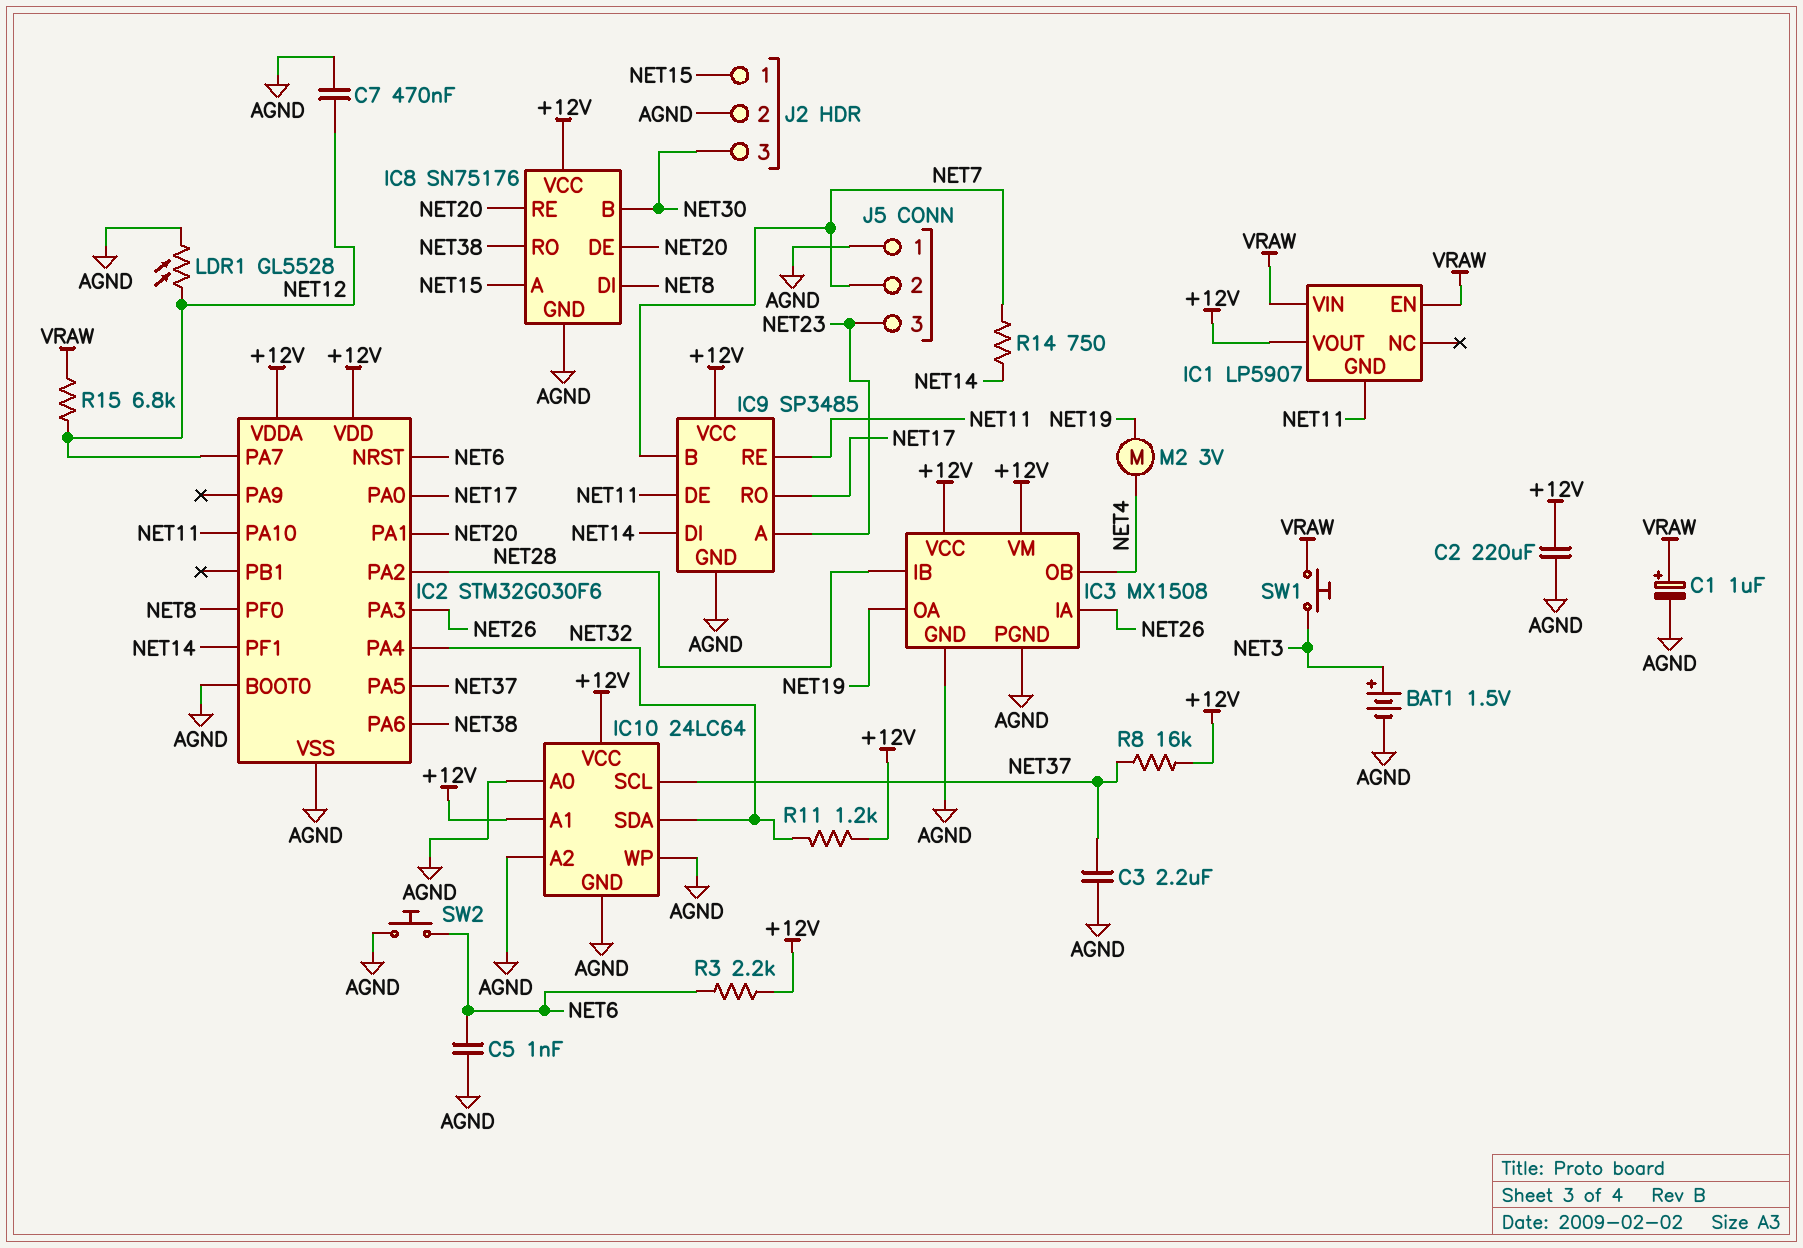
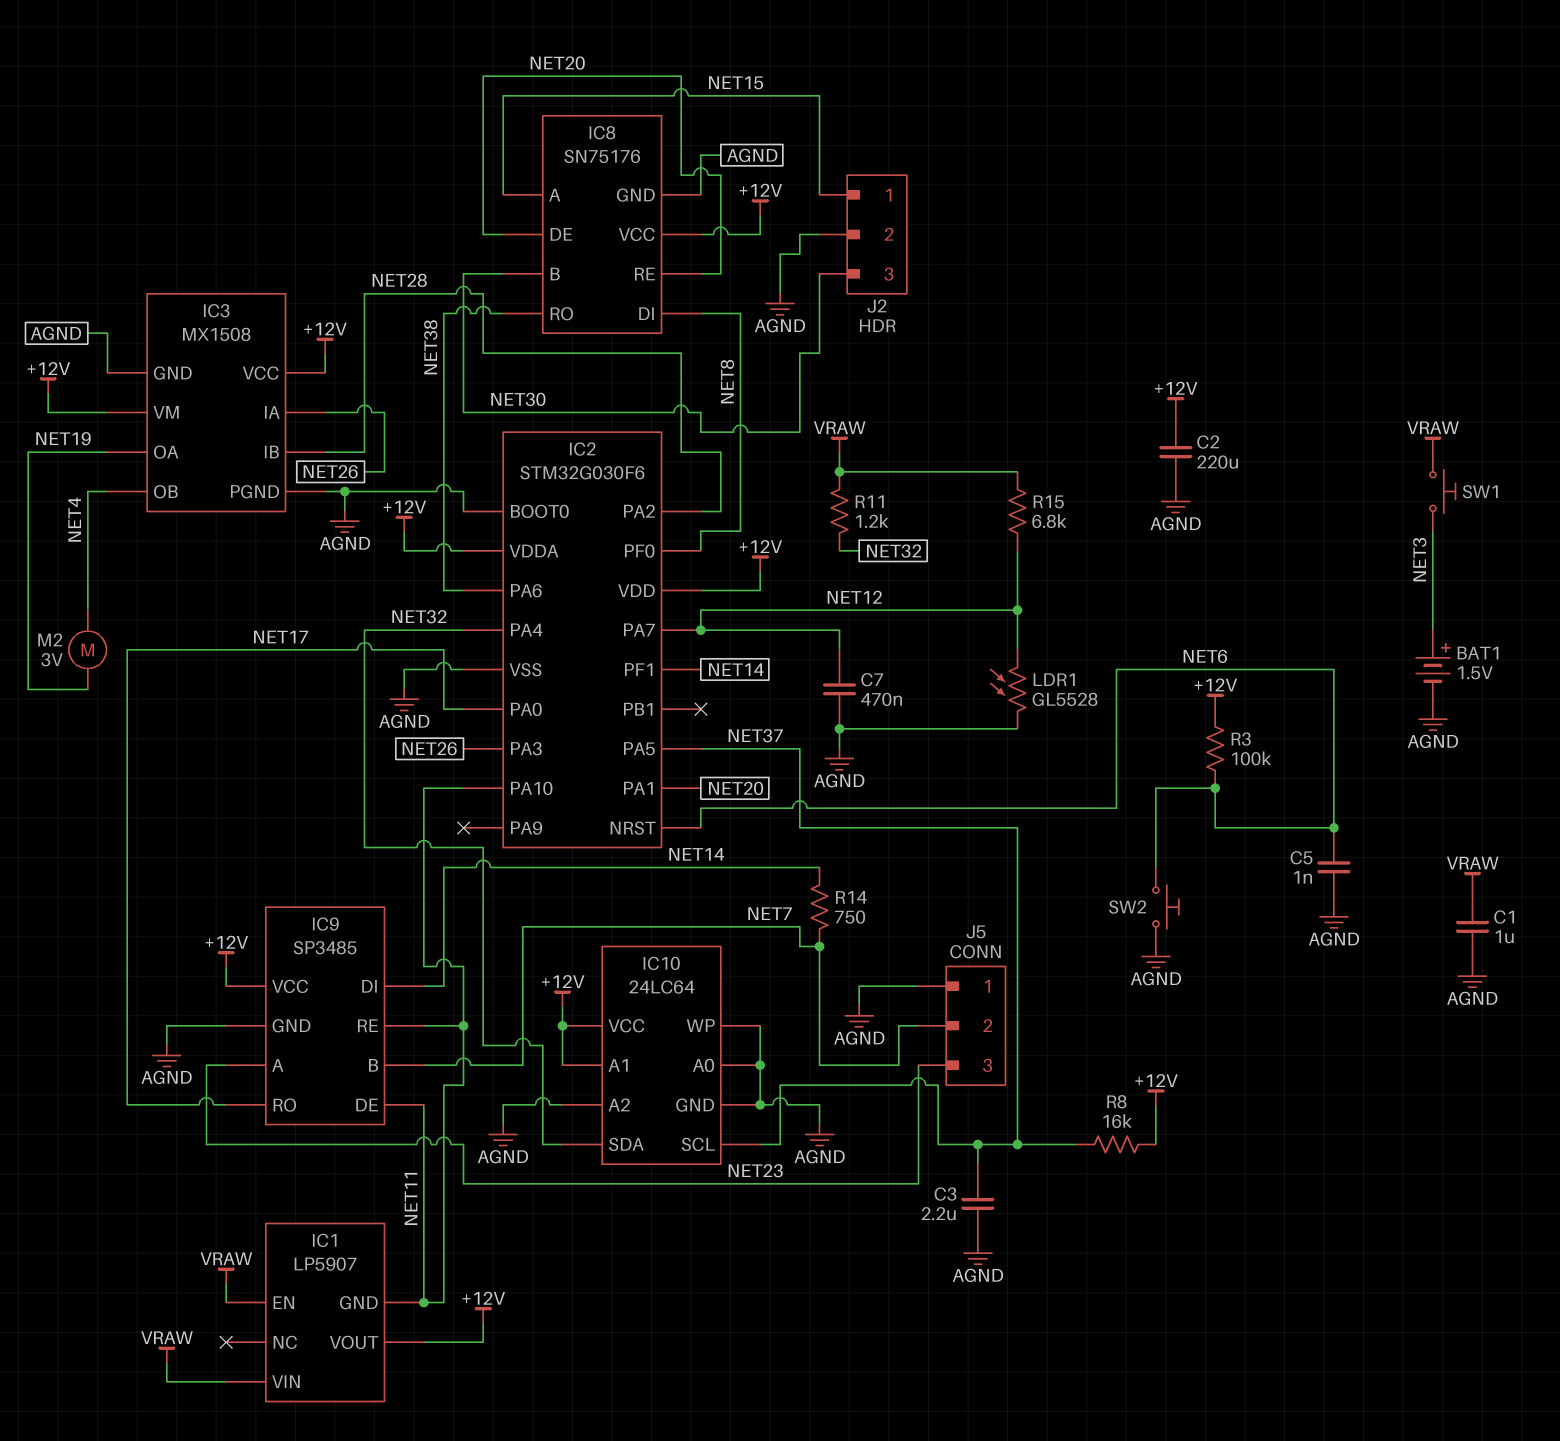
C1: 1uF (plus VRAW, minus AGND) -> 1uF (AGND, VRAW)
R3: 2.2k (+12V, NET6) -> 100k (+12V, NET6)
R11: 1.2k (+12V, NET32) -> 1.2k (NET32, VRAW)

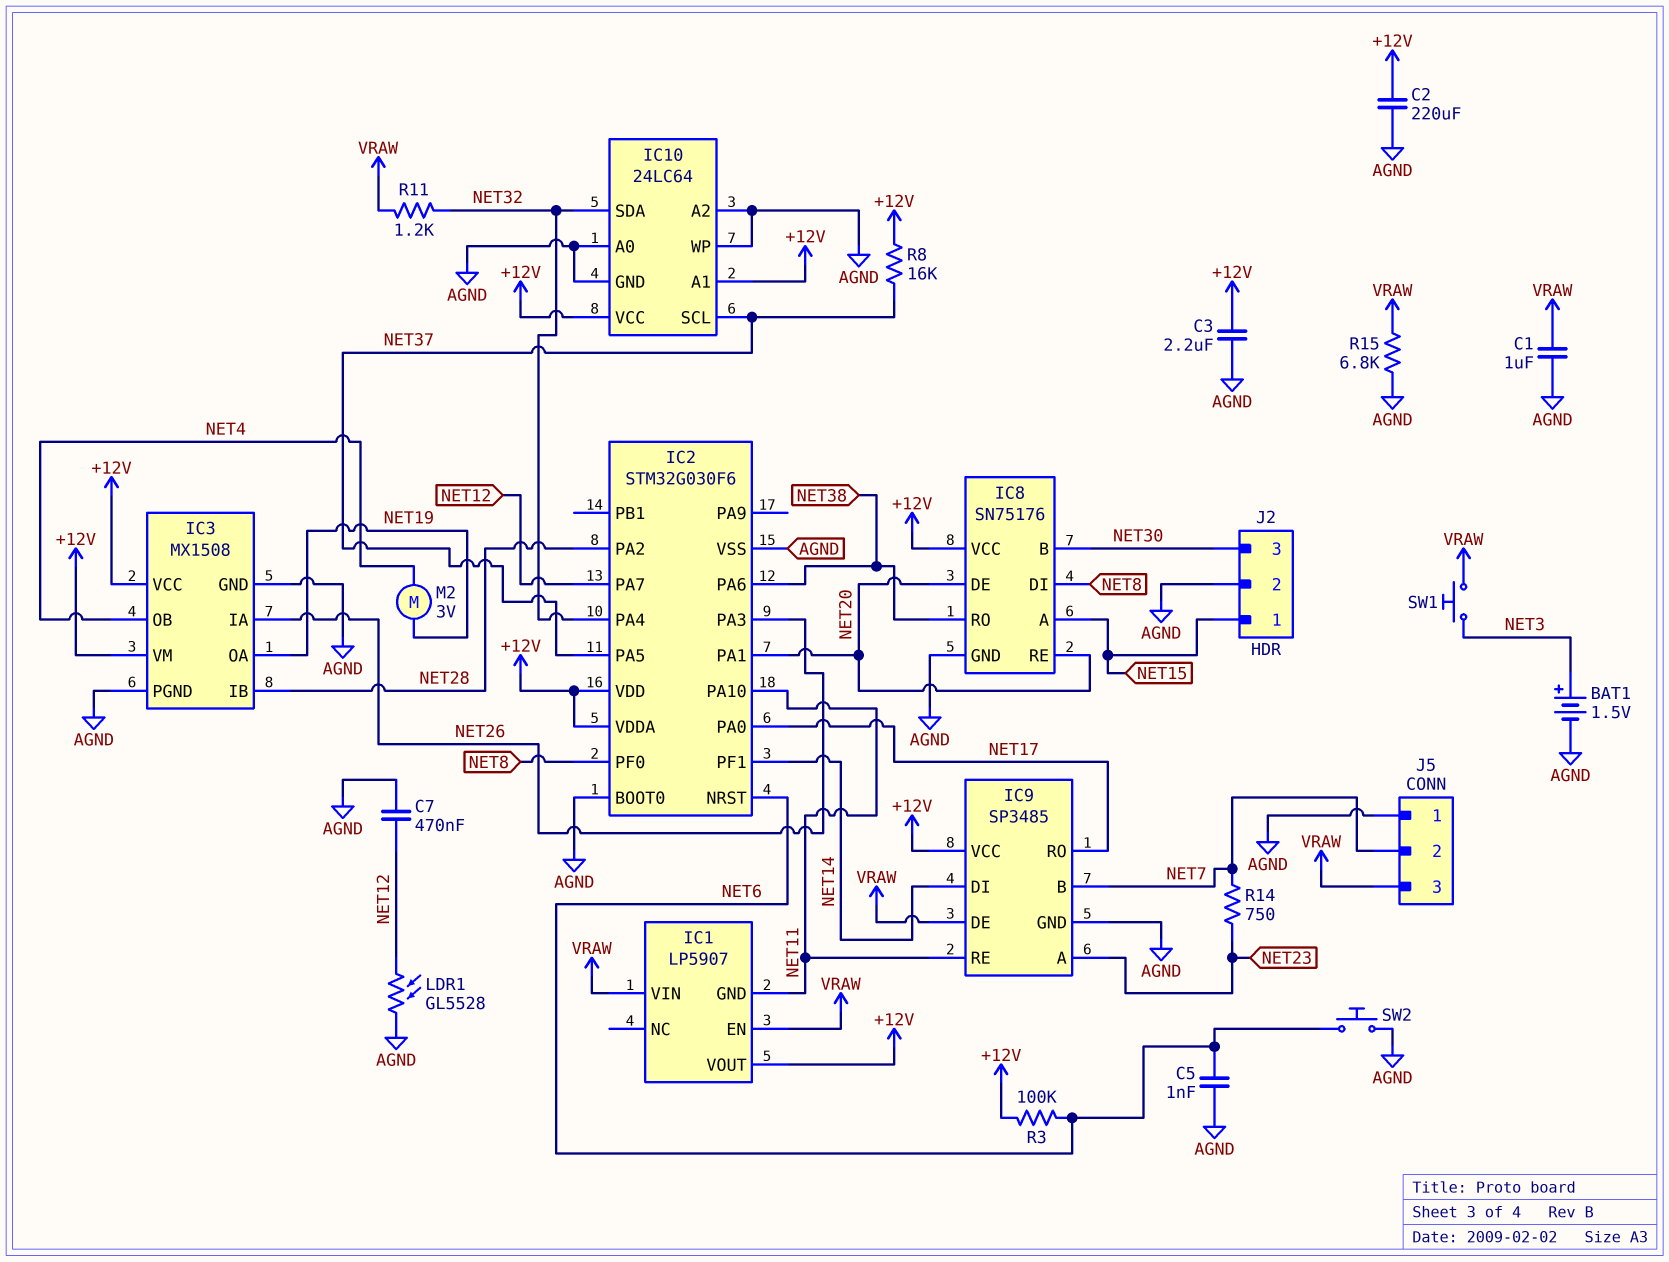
C3: 2.2uF (AGND, NET37) -> 2.2uF (+12V, AGND)
IC9 pin DE: NET11 -> VRAW
J5 pin 3: NET23 -> VRAW
R14: 750 (NET7, NET14) -> 750 (NET7, NET23)
R15: 6.8k (NET12, VRAW) -> 6.8k (AGND, VRAW)

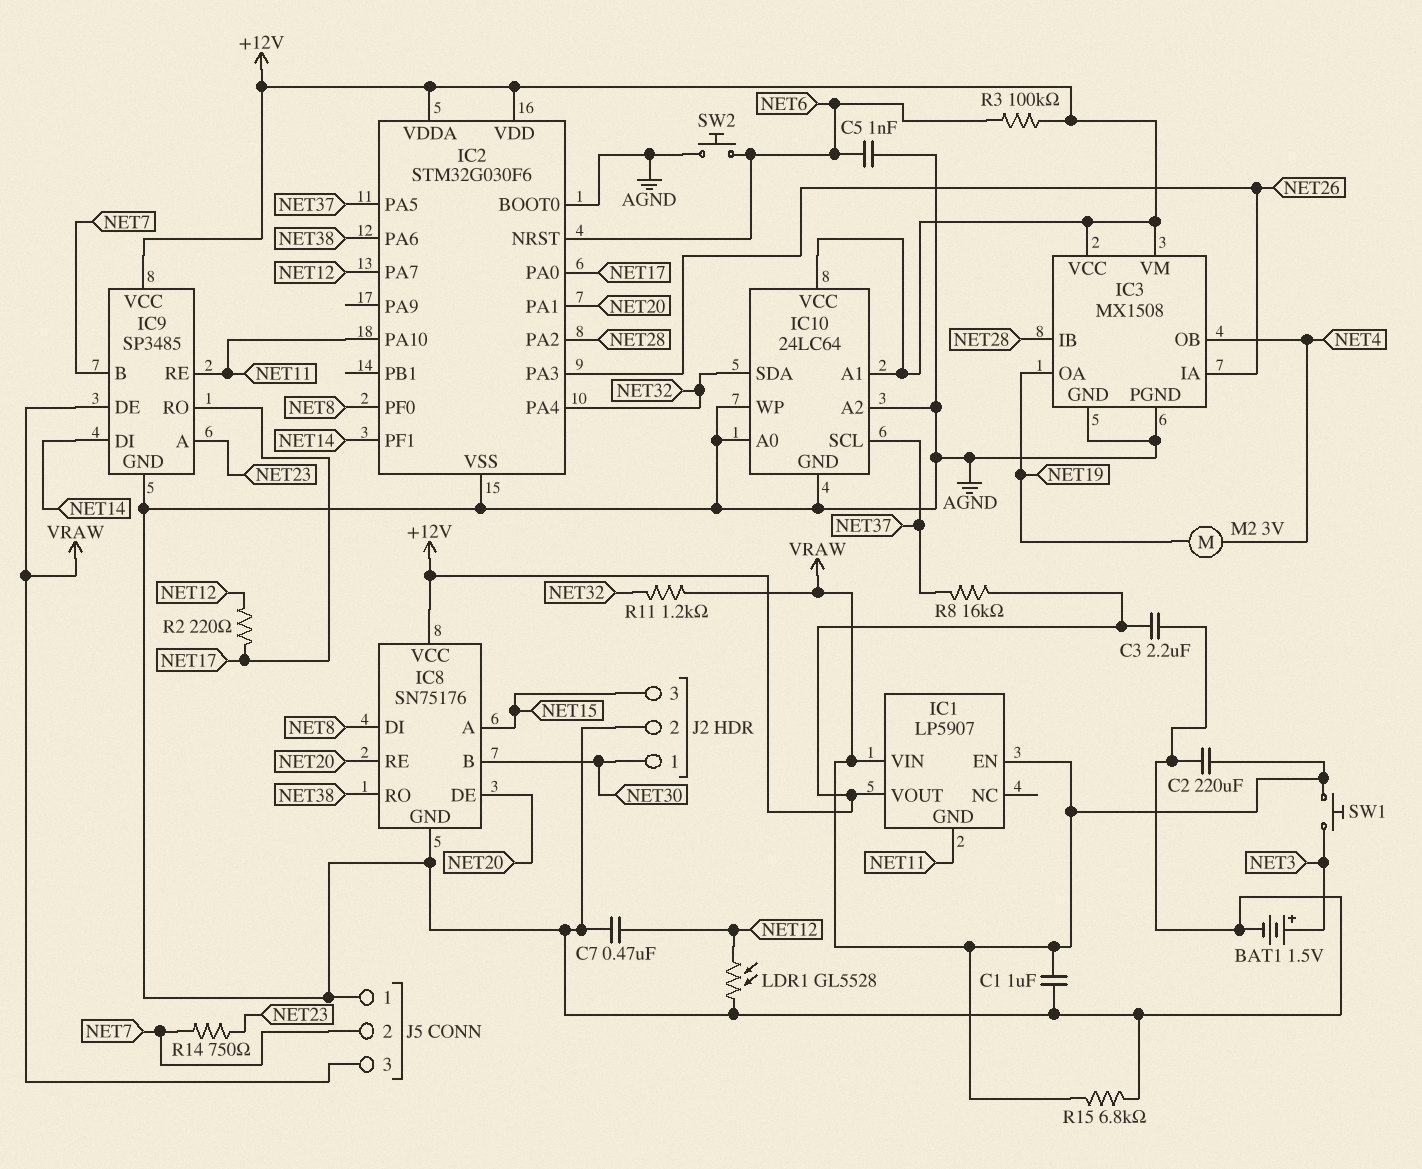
C2: 220uF (+12V, AGND) -> 220uF (AGND, VRAW)
J2 pin 1: NET15 -> NET30
J2 pin 3: NET30 -> NET15
R2: none -> 220 (NET12, NET17)

